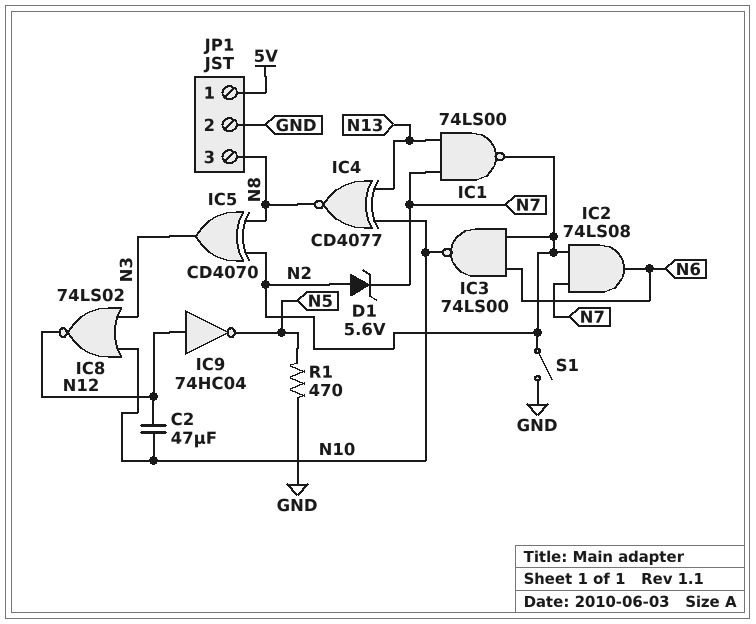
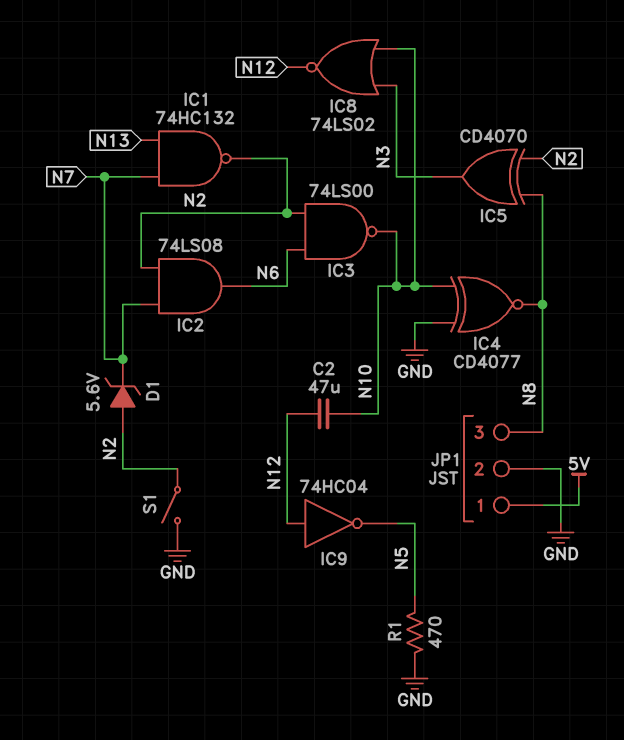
IC1: NAND 74LS00 (in N7, in N13, out N2) -> NAND 74HC132 (in N7, in N13, out N2)
IC4: XNOR CD4077 (in N10, in N13, out N8) -> XNOR CD4077 (in GND, in N10, out N8)

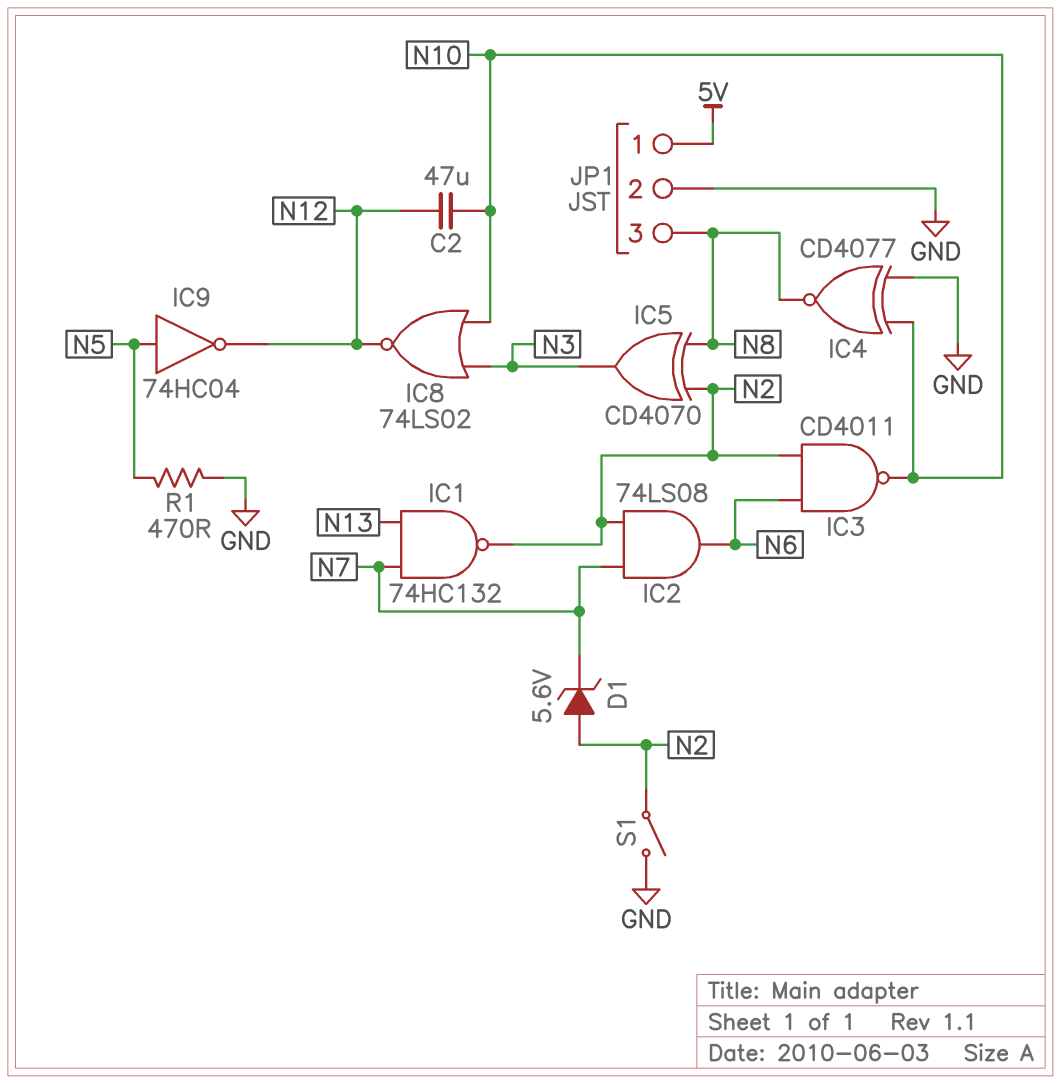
IC3: NAND 74LS00 (in N2, in N6, out N10) -> NAND CD4011 (in N2, in N6, out N10)
IC9: NOT 74HC04 (in N12, out N5) -> NOT 74HC04 (in N5, out N12)

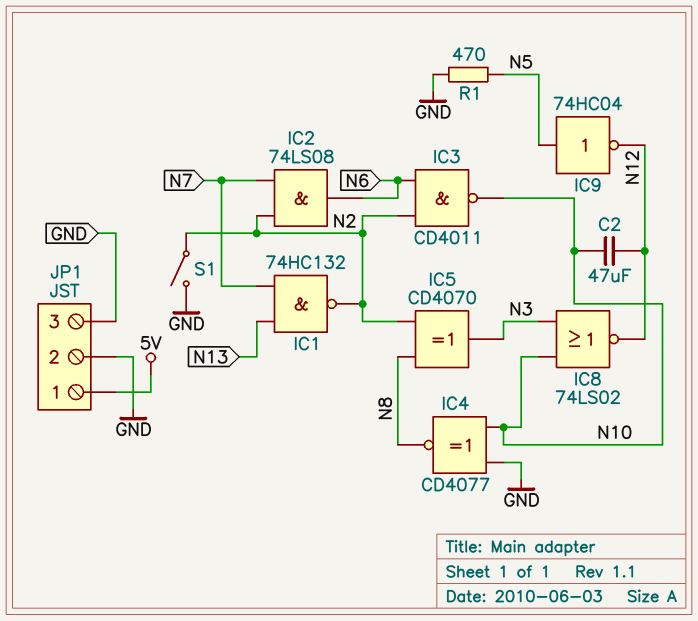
D1: zener 5.6V (A N2, K N7) -> none
JP1 pin 3: N8 -> GND

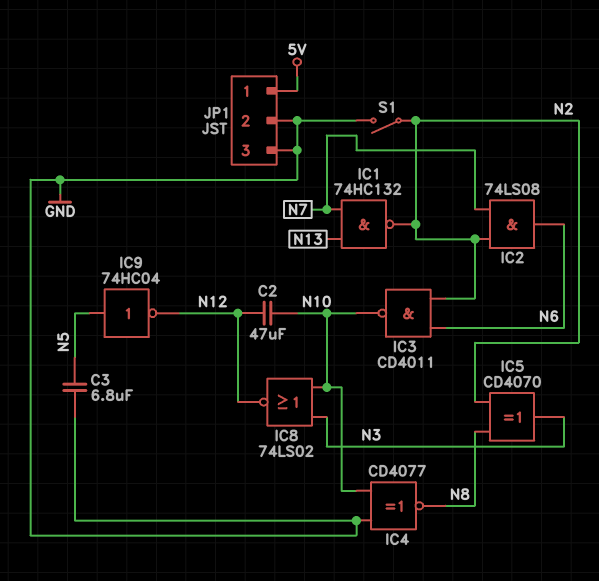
C3: none -> 6.8uF (GND, N5)
R1: 470 (GND, N5) -> none

